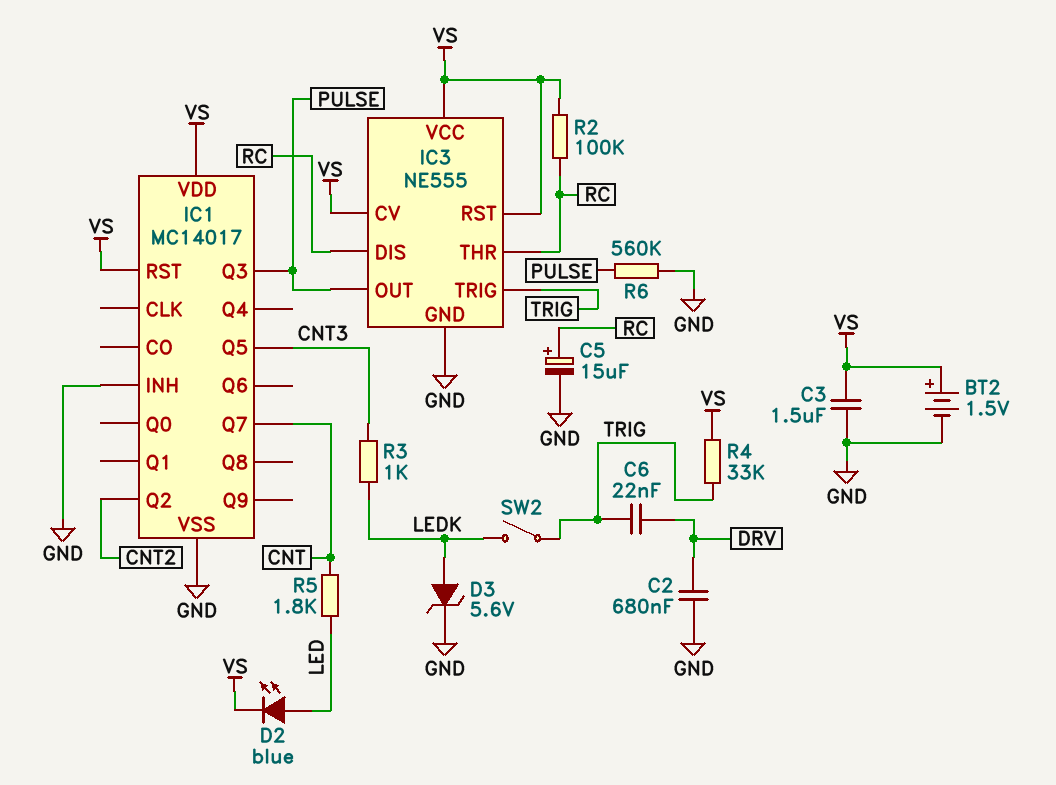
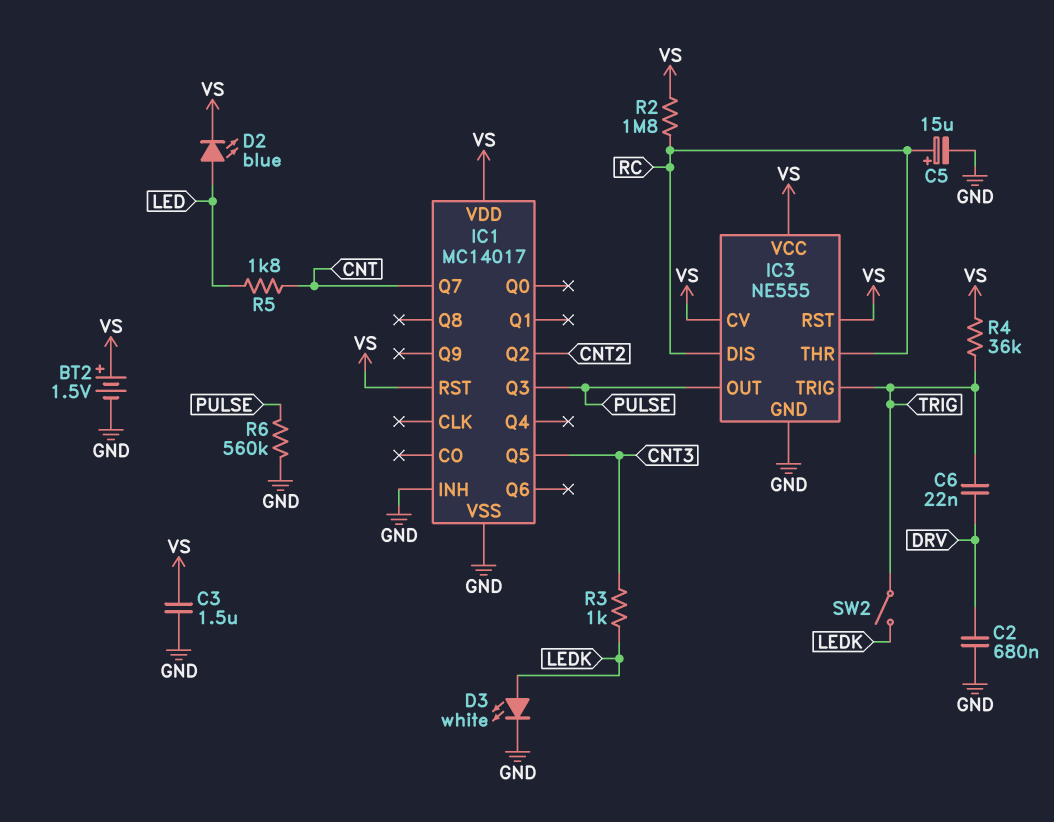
D3: zener 5.6V (A LEDK, K GND) -> LED white (A LEDK, K GND)
R2: 100k (RC, VS) -> 1.8M (RC, VS)
R4: 33k (TRIG, VS) -> 36k (TRIG, VS)

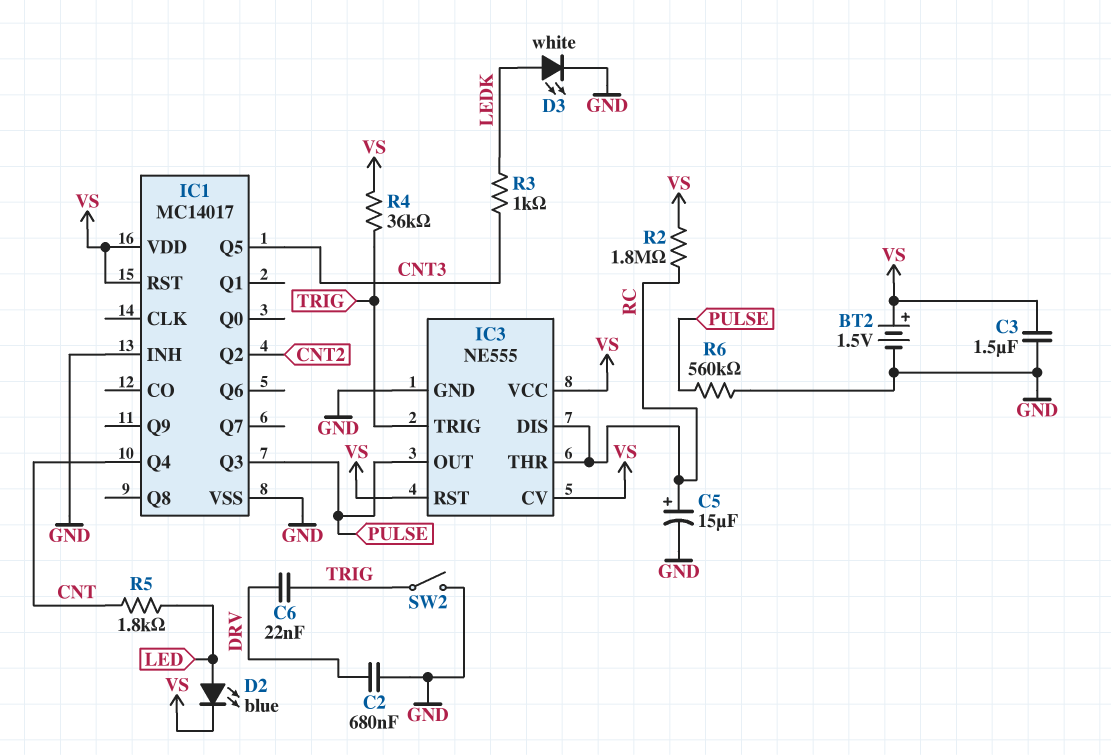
IC1 pin Q4: none -> CNT
IC1 pin Q7: CNT -> none
SW2: switch (LEDK, TRIG) -> switch (GND, TRIG)

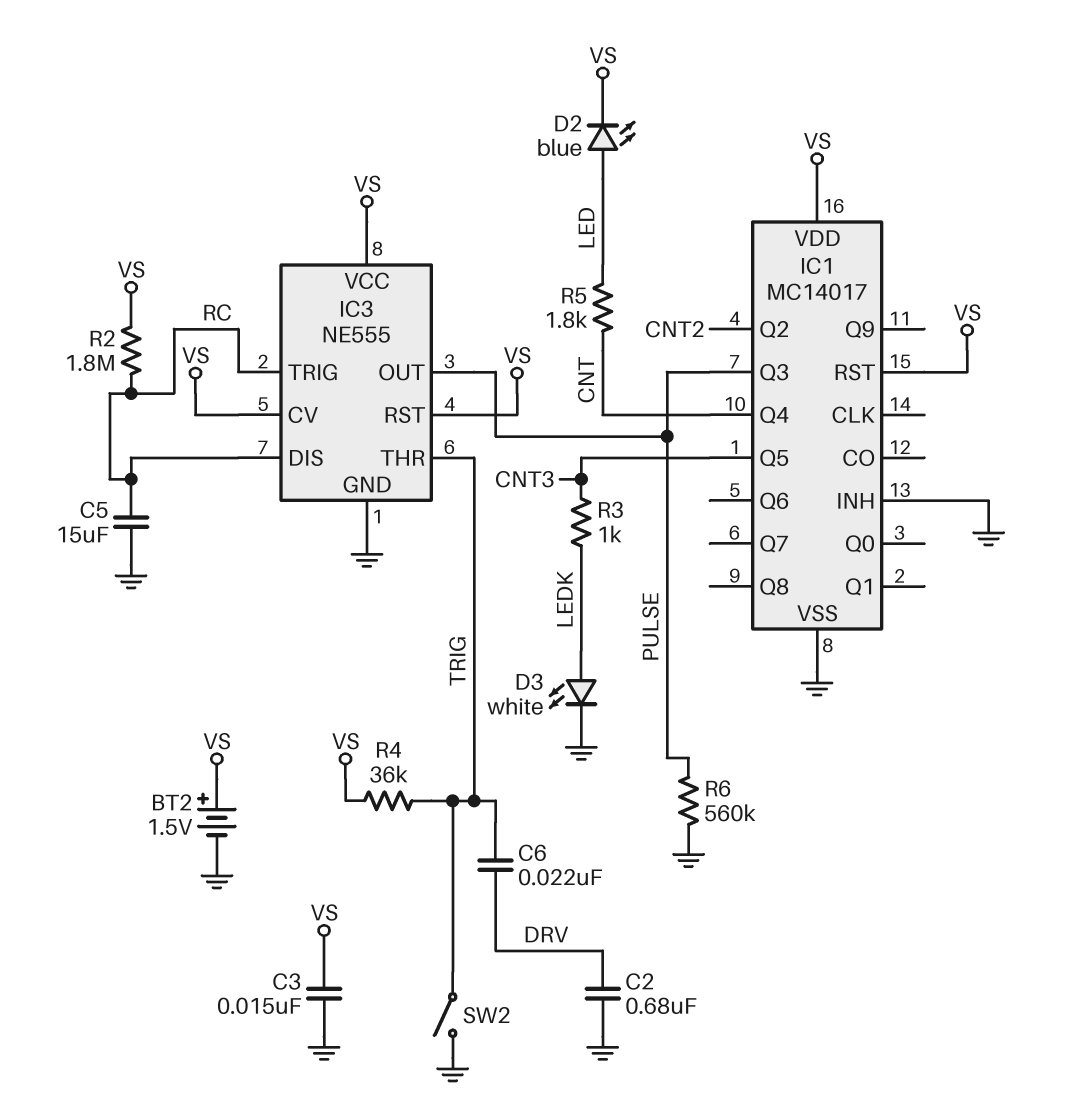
C3: 1.5uF (GND, VS) -> 15nF (GND, VS)
C5: 15uF (plus RC, minus GND) -> 15uF (GND, RC)
IC3 pin THR: RC -> TRIG
IC3 pin TRIG: TRIG -> RC

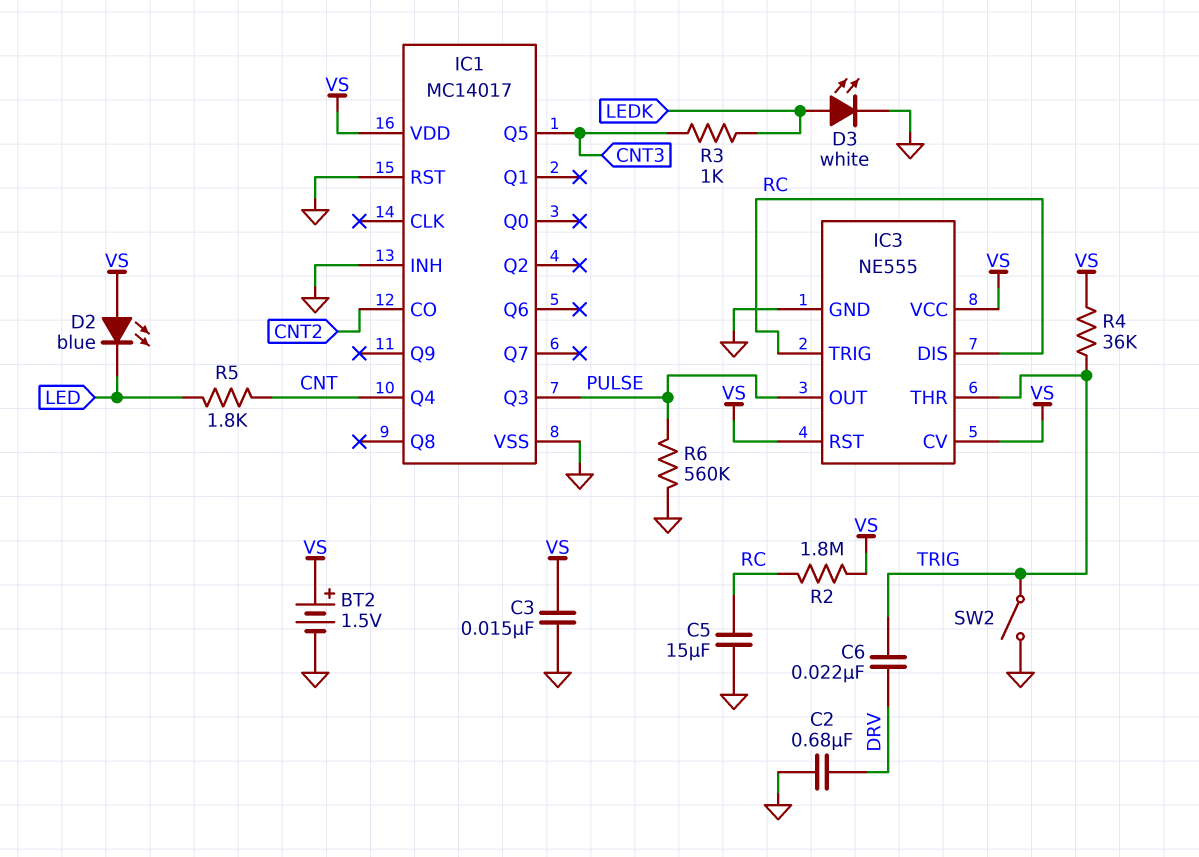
D2: LED blue (A LED, K VS) -> LED blue (A VS, K LED)
IC1 pin CO: none -> CNT2
IC1 pin Q2: CNT2 -> none
IC1 pin RST: VS -> GND

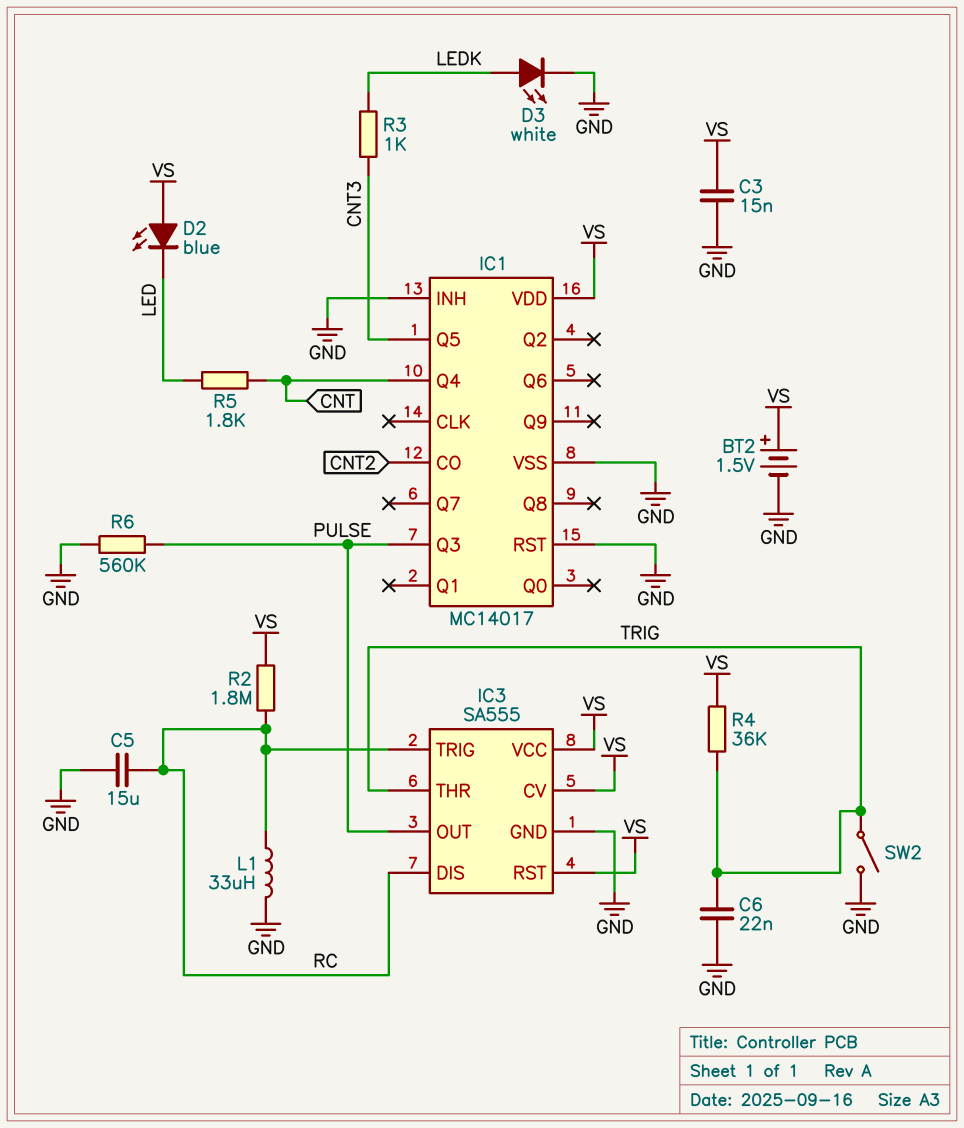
C2: 680nF (DRV, GND) -> none
C6: 22nF (DRV, TRIG) -> 22nF (GND, TRIG)
IC3: NE555 -> SA555
L1: none -> 33uH (GND, RC)

